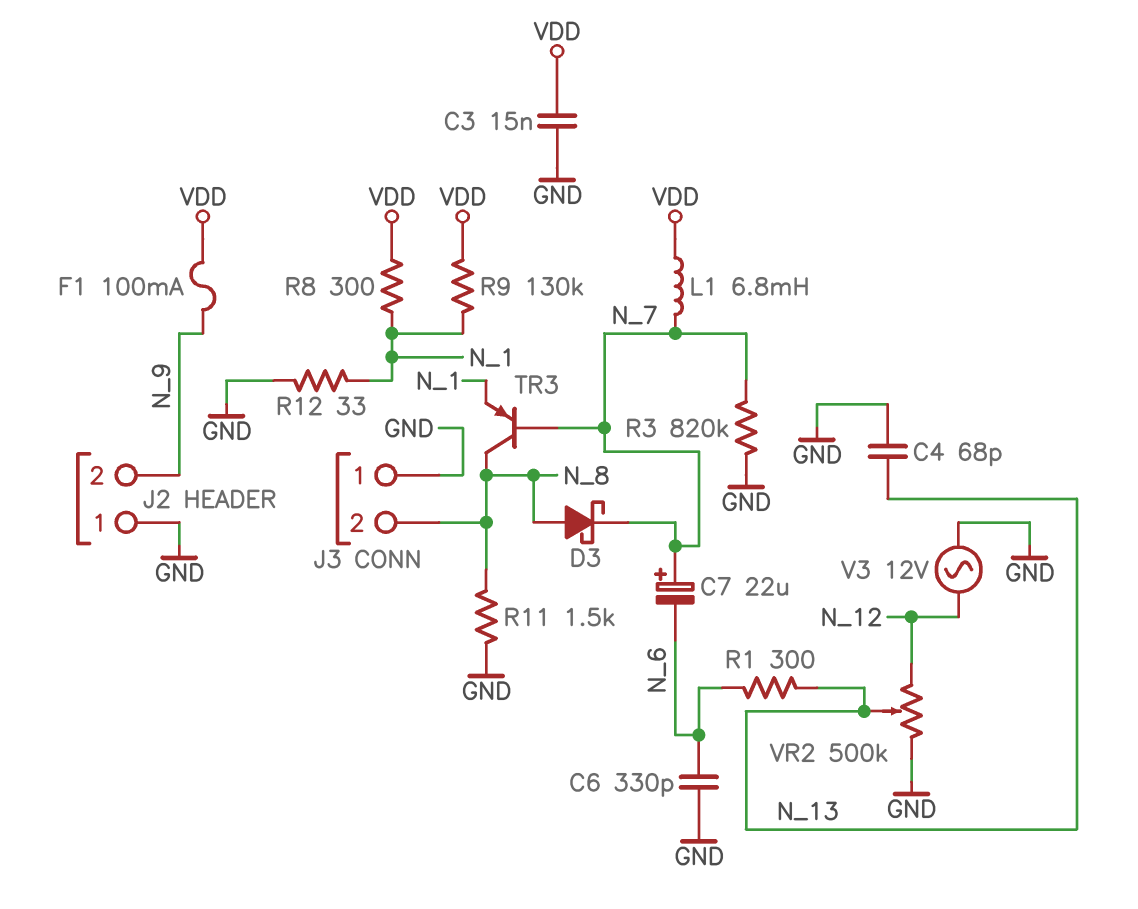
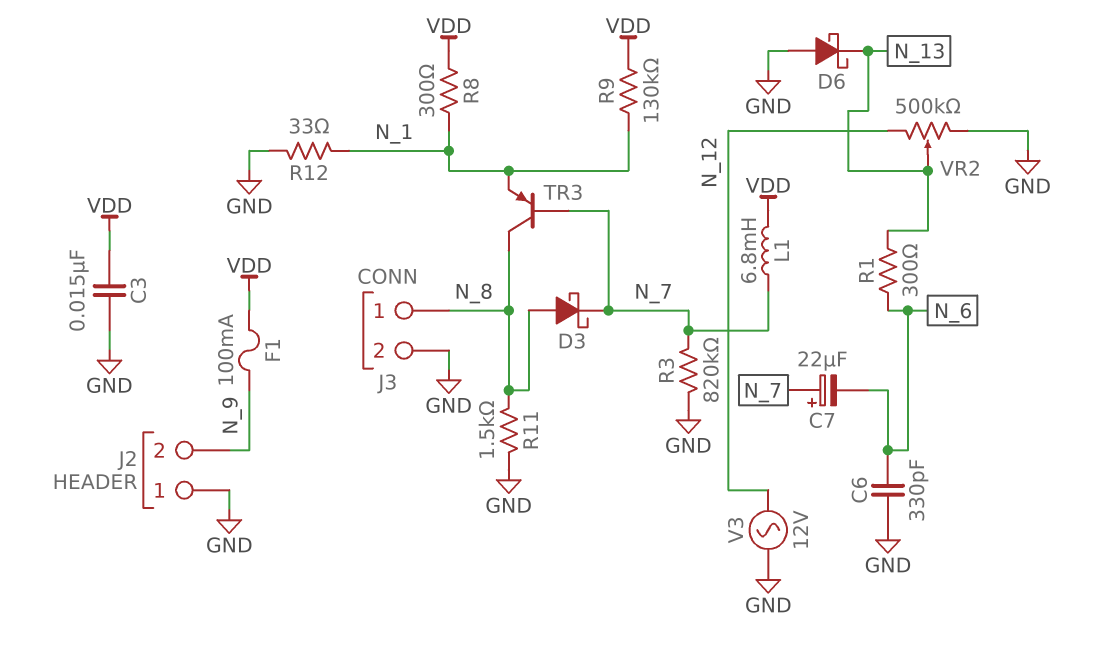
C4: 68pF (GND, N_13) -> none
D6: none -> schottky (A GND, K N_13)
J3 pin 1: GND -> N_8
J3 pin 2: N_8 -> GND

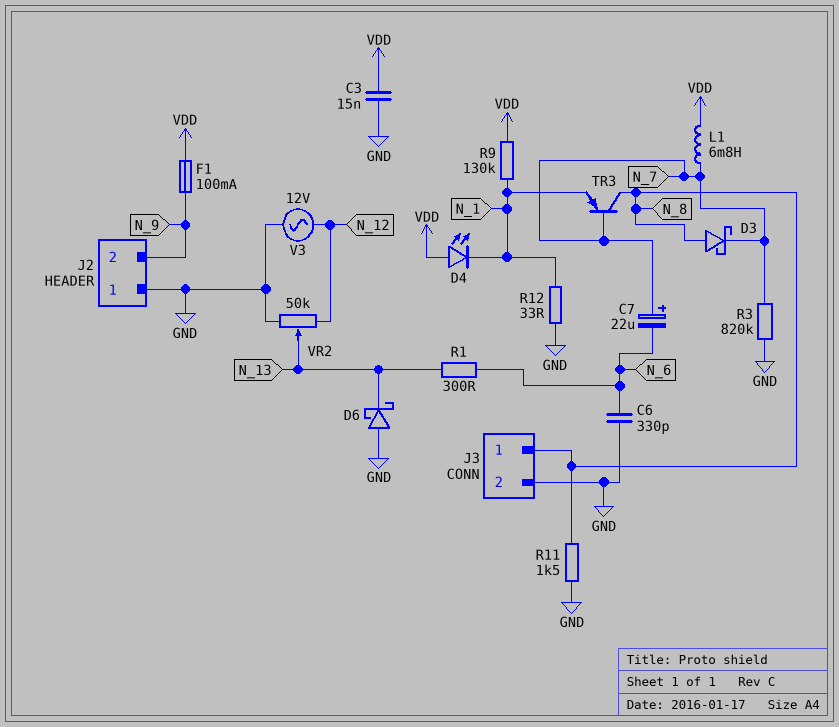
D4: none -> LED (A VDD, K N_1)
R8: 300 (N_1, VDD) -> none
VR2: 500k (GND, N_12, wiper N_13) -> 50k (GND, N_12, wiper N_13)

